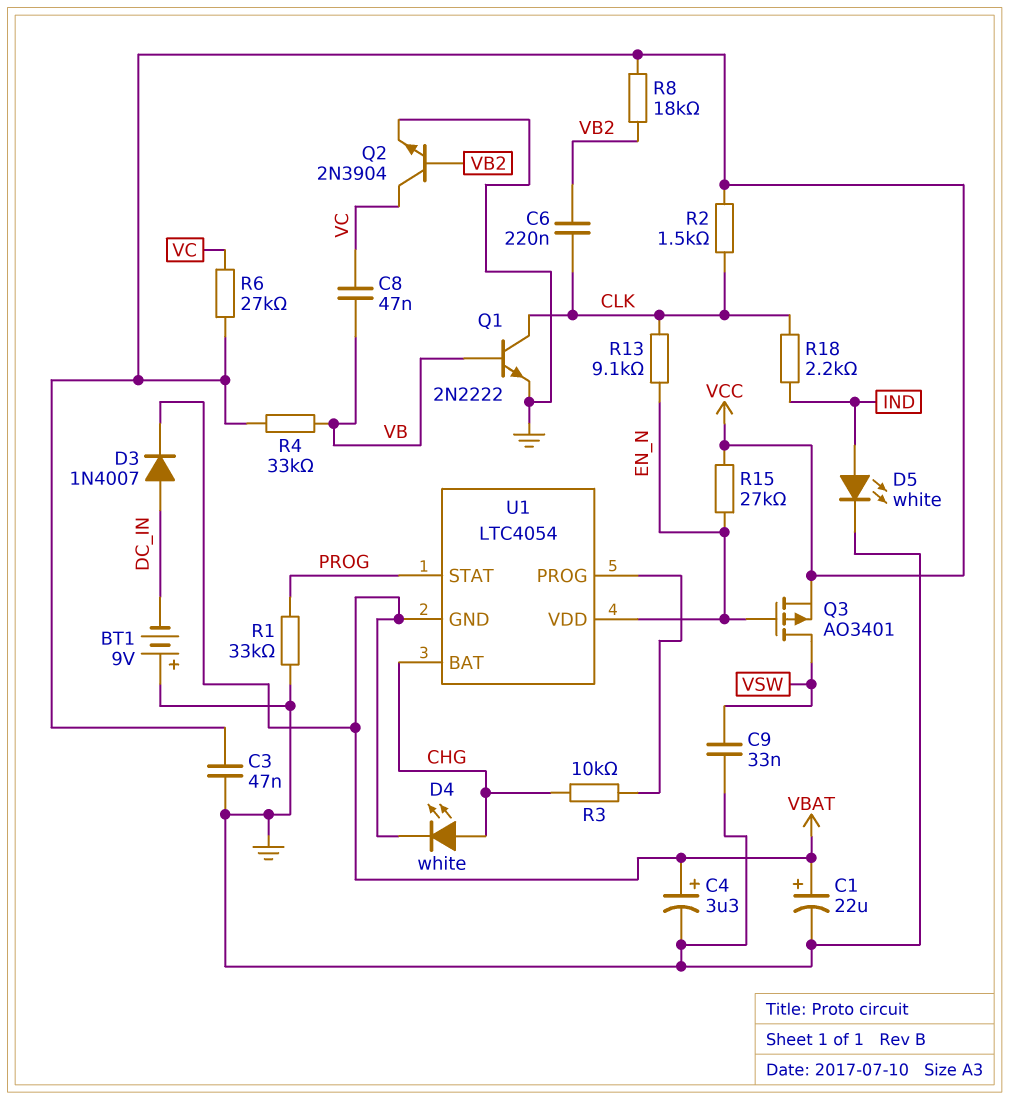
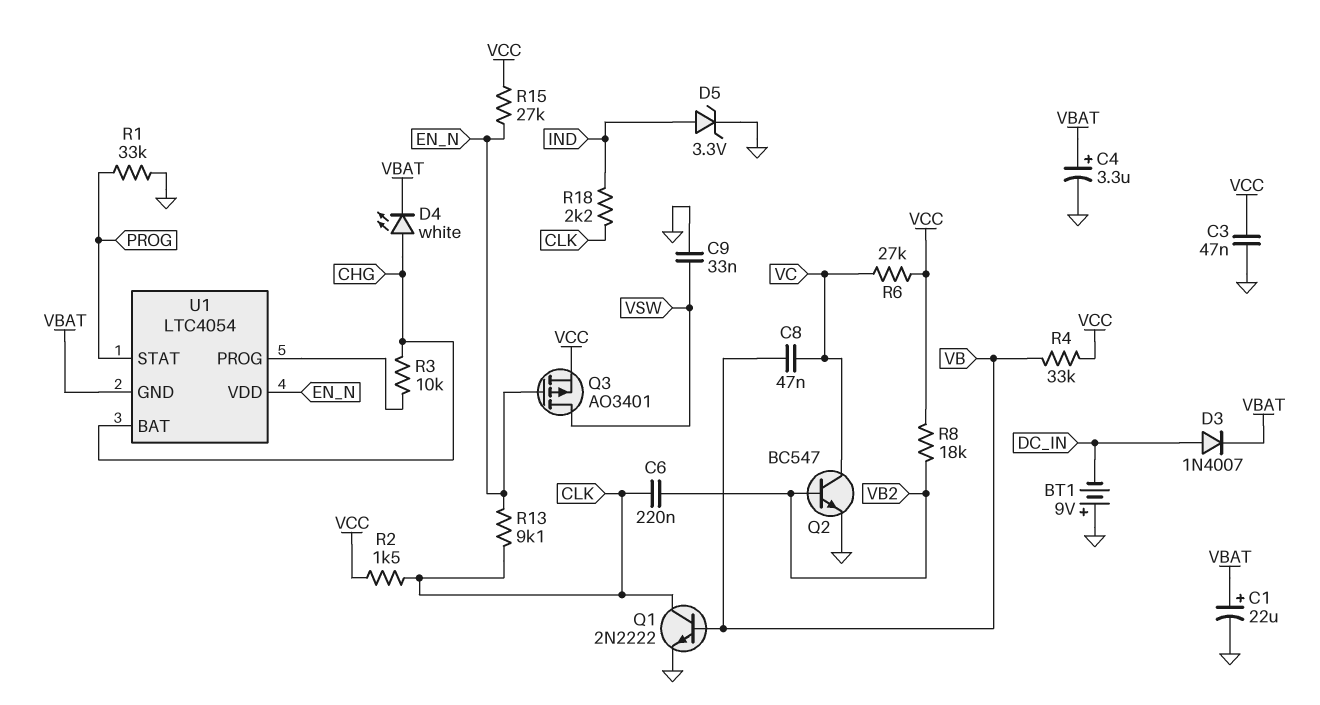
D5: LED white (A IND, K GND) -> zener 3.3V (A IND, K GND)
Q2: NPN 2N3904 (B VB2, C VC, E GND) -> NPN BC547 (B VB2, C VC, E GND)

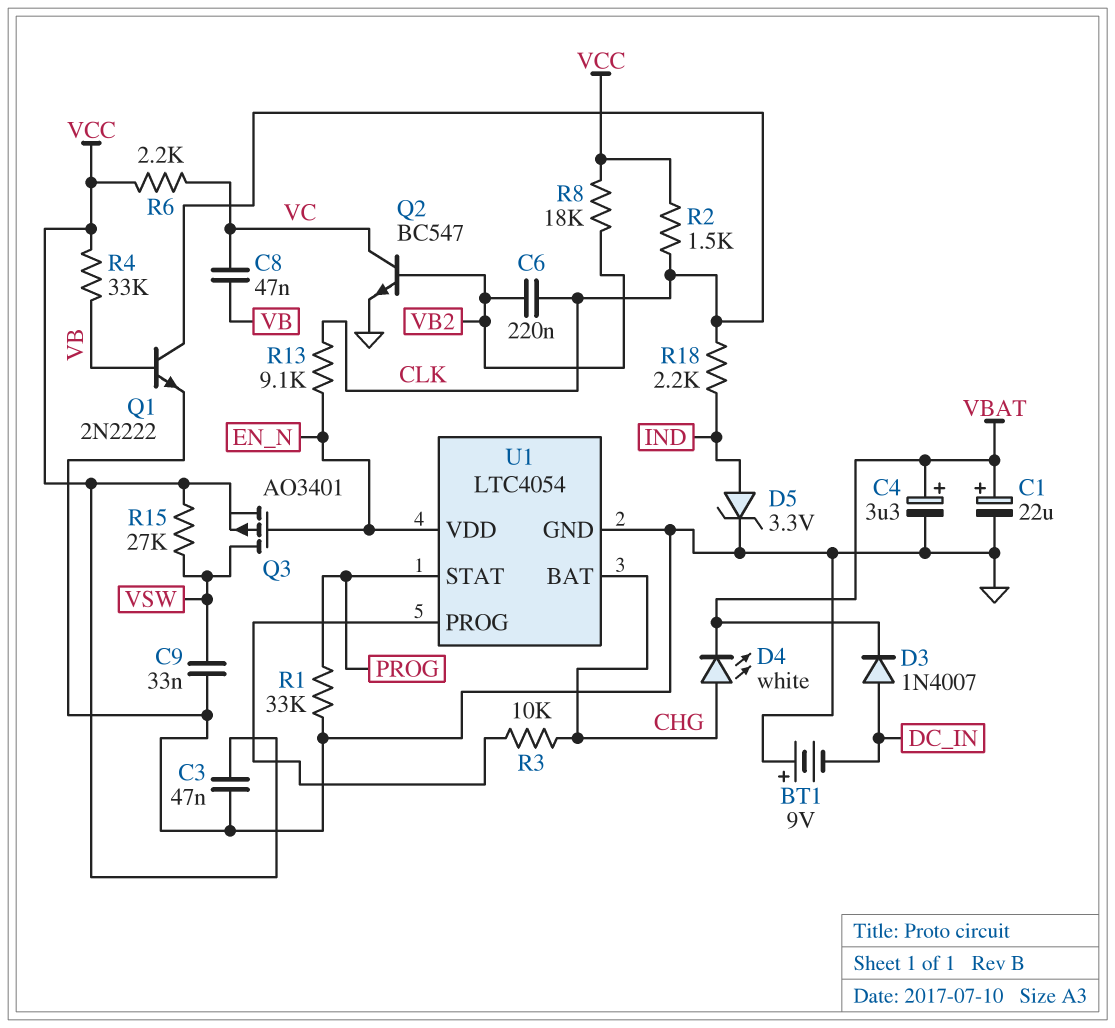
R6: 27k (VC, VCC) -> 2.2k (VC, VCC)
R15: 27k (EN_N, VCC) -> 27k (VCC, VSW)
U1 pin GND: VBAT -> GND

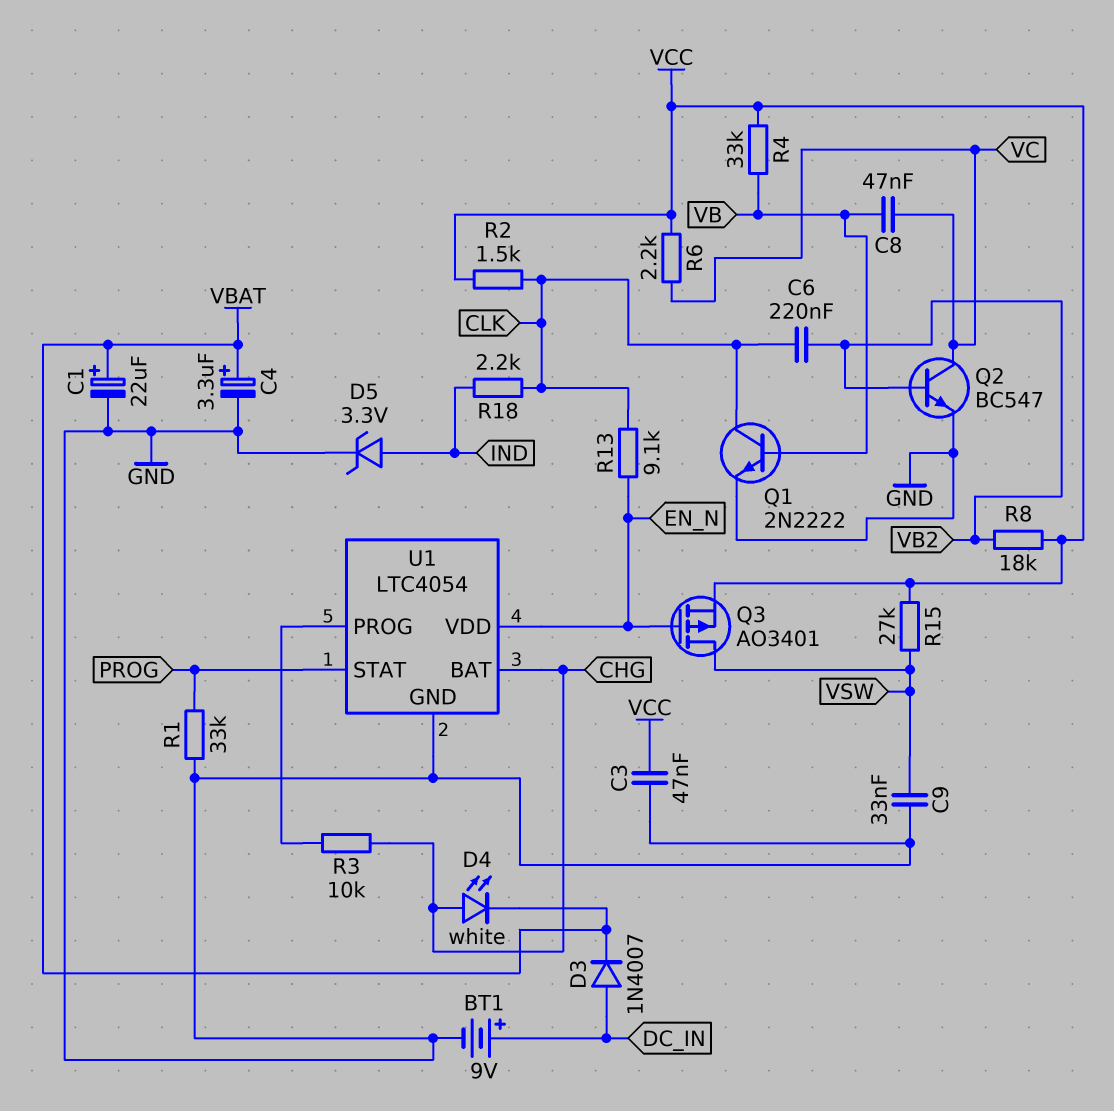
BT1: 9V (plus GND, minus DC_IN) -> 9V (plus DC_IN, minus GND)

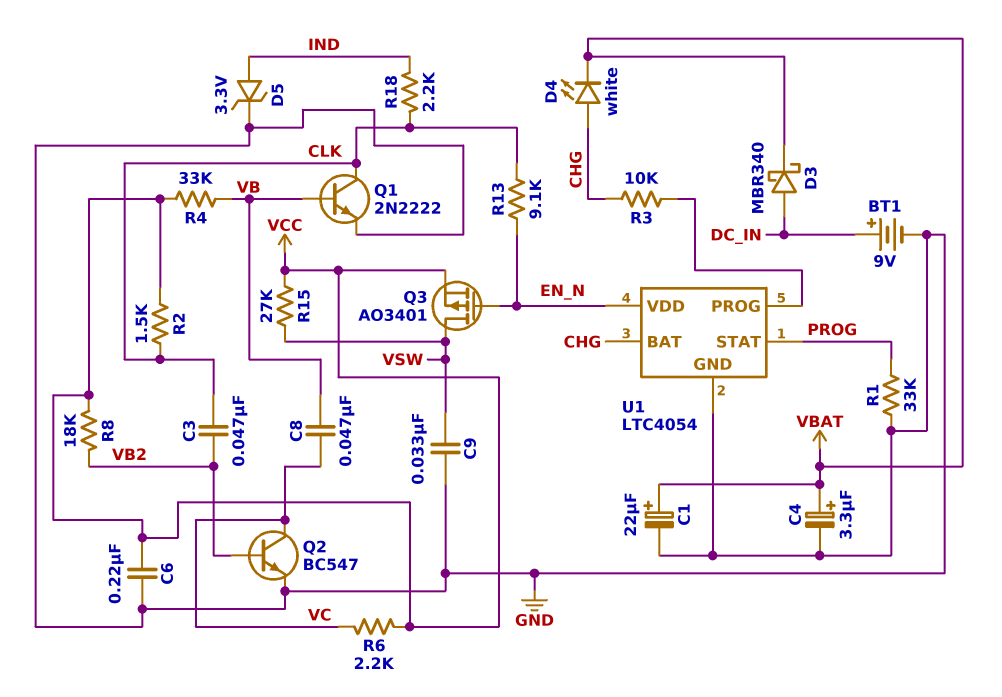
C3: 47nF (GND, VCC) -> 47nF (CLK, VB2)
C6: 220nF (CLK, VB2) -> 220nF (GND, VCC)
D3: diode 1N4007 (A DC_IN, K VBAT) -> schottky MBR340 (A DC_IN, K VBAT)

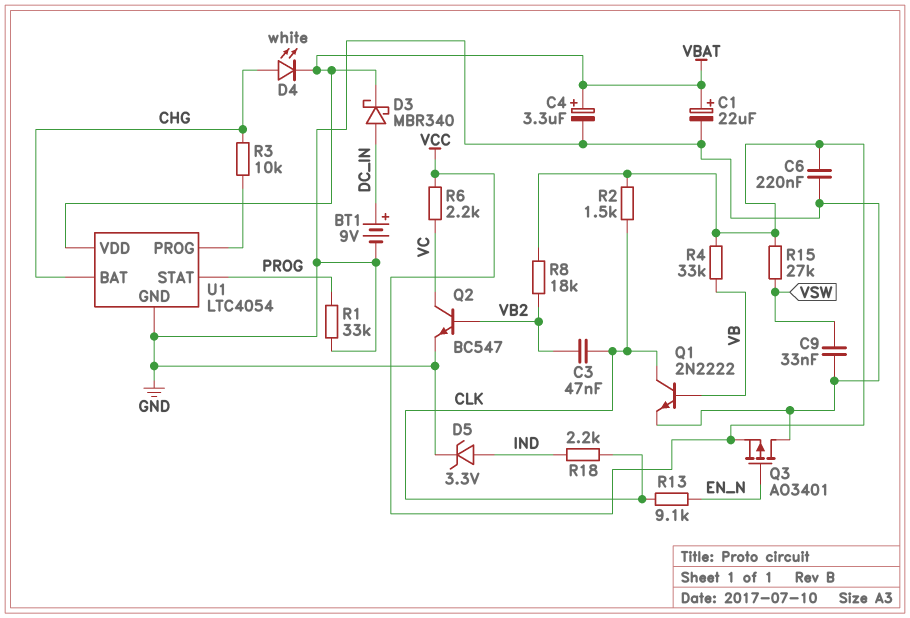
C8: 47nF (VB, VC) -> none
Q3: PMOS AO3401 (G EN_N, D VSW, S VCC) -> PMOS AO3401 (G EN_N, D GND, S VCC)
U1 pin VDD: EN_N -> VBAT

